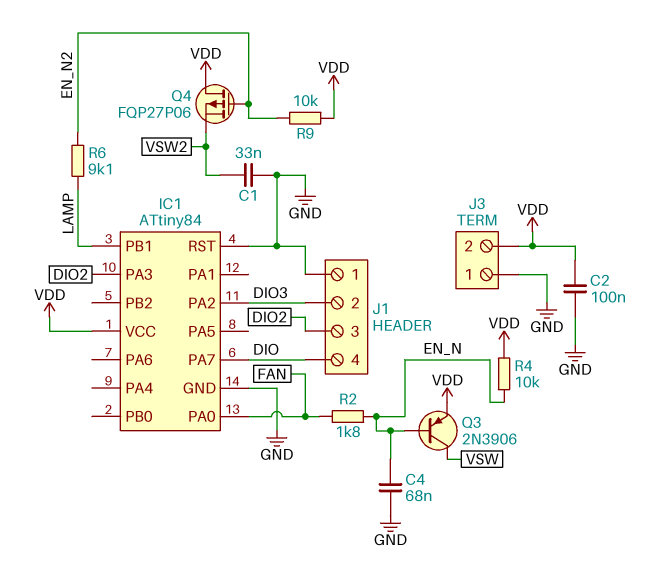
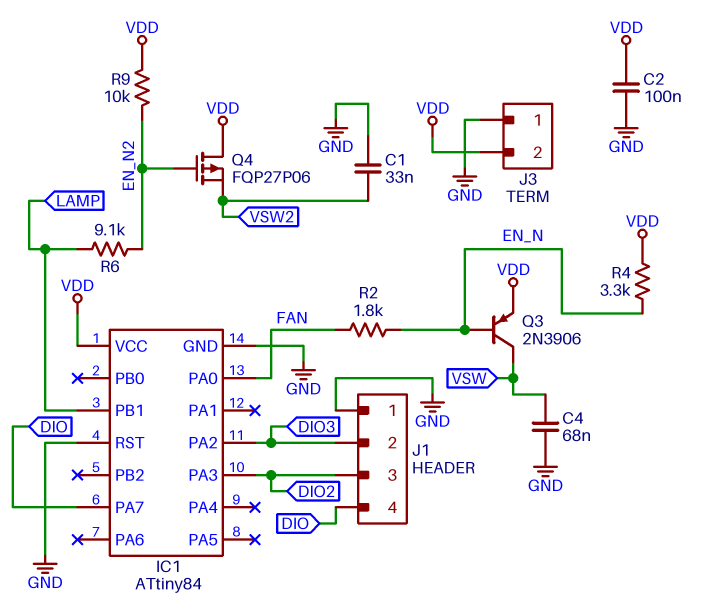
C4: 68nF (EN_N, GND) -> 68nF (GND, VSW)
R4: 10k (EN_N, VDD) -> 3.3k (EN_N, VDD)

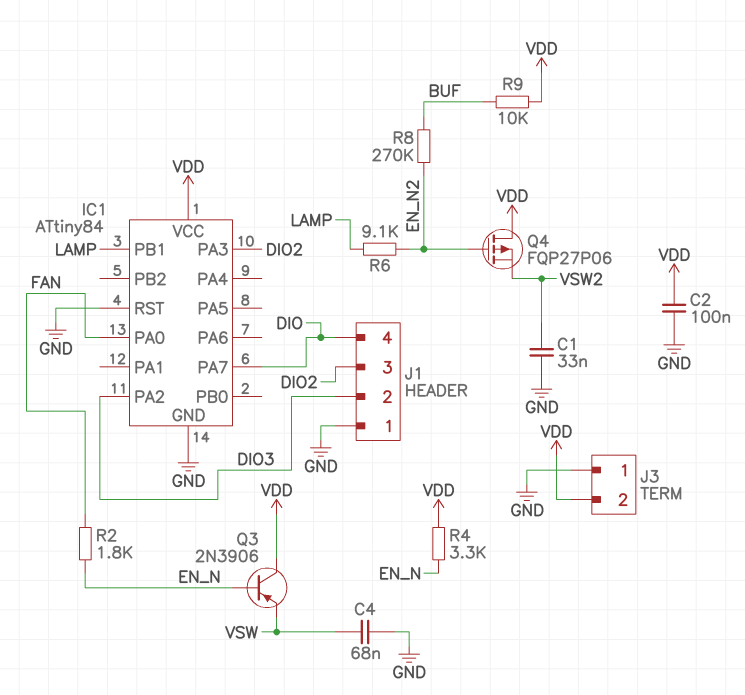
Q3: PNP 2N3906 (B EN_N, C VSW, E VDD) -> PNP 2N3906 (B EN_N, C VDD, E VSW)
R8: none -> 270k (BUF, EN_N2)
R9: 10k (EN_N2, VDD) -> 10k (BUF, VDD)

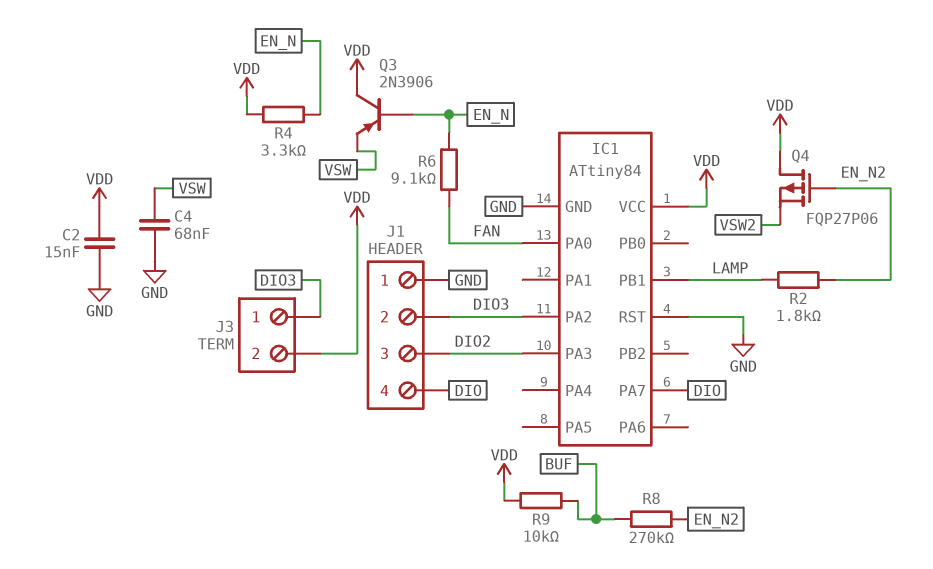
C1: 33nF (GND, VSW2) -> none
C2: 100nF (GND, VDD) -> 15nF (GND, VDD)
J3 pin 1: GND -> DIO3
R2: 1.8k (EN_N, FAN) -> 1.8k (EN_N2, LAMP)
R6: 9.1k (EN_N2, LAMP) -> 9.1k (EN_N, FAN)

